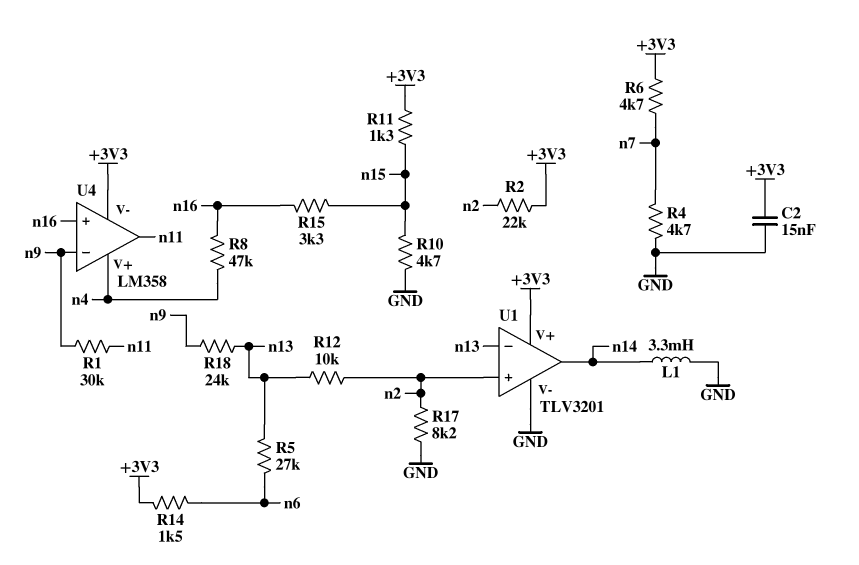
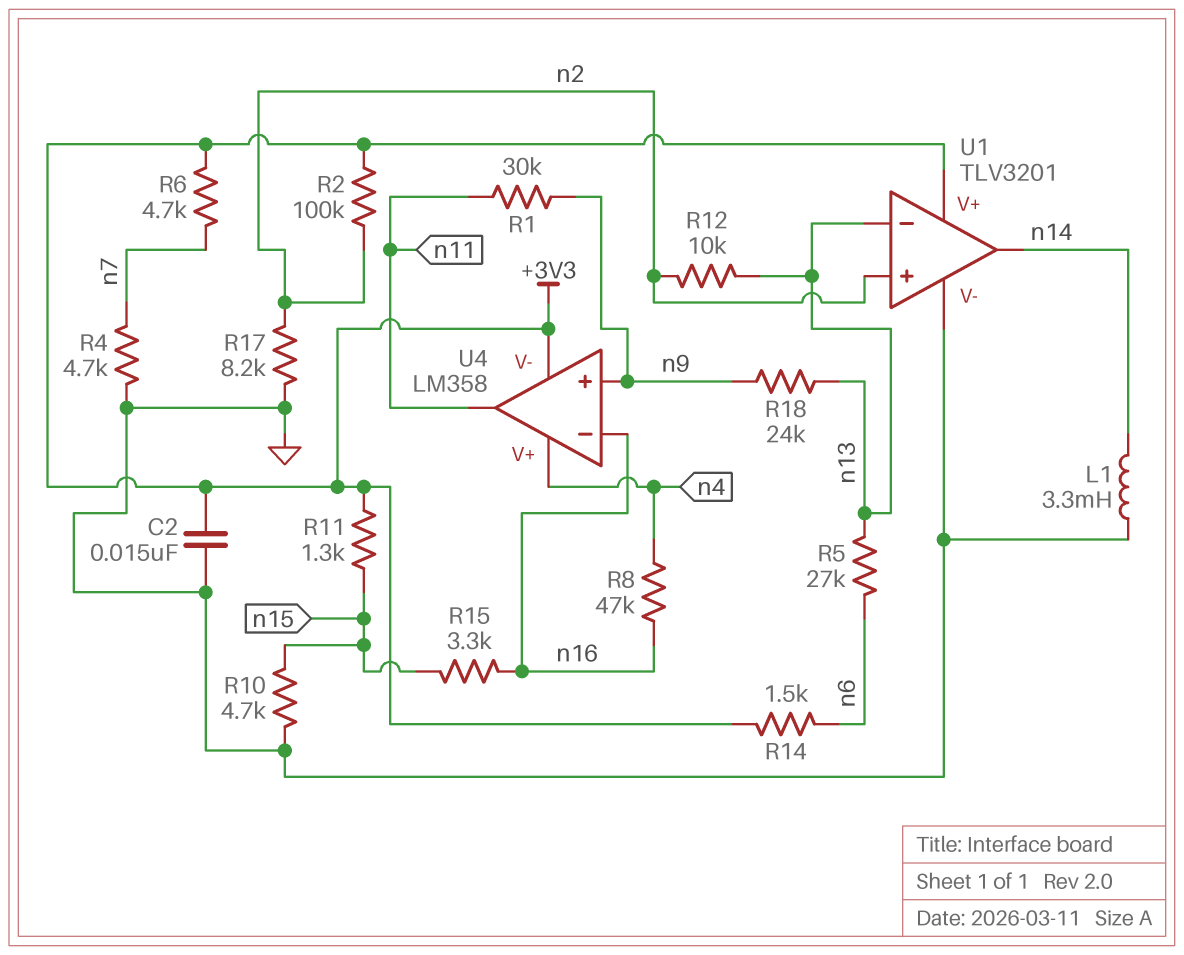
R2: 22k (+3V3, n2) -> 100k (+3V3, n2)
U4 pin in+: n16 -> n9
U4 pin in-: n9 -> n16

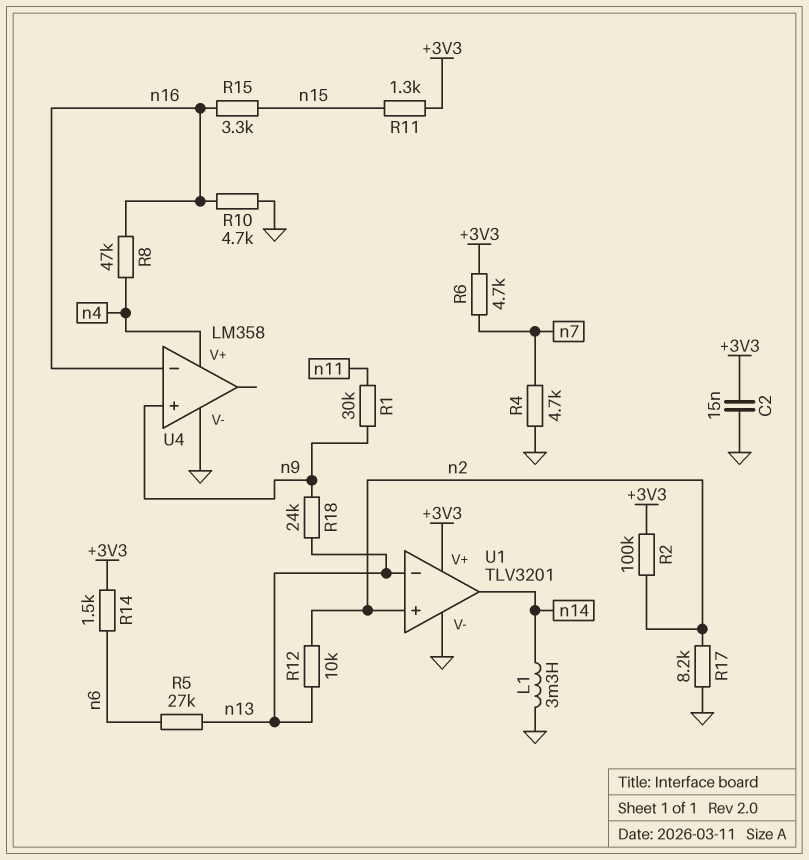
R10: 4.7k (GND, n15) -> 4.7k (GND, n16)
U4 pin V-: +3V3 -> GND
U4 pin out: n11 -> none

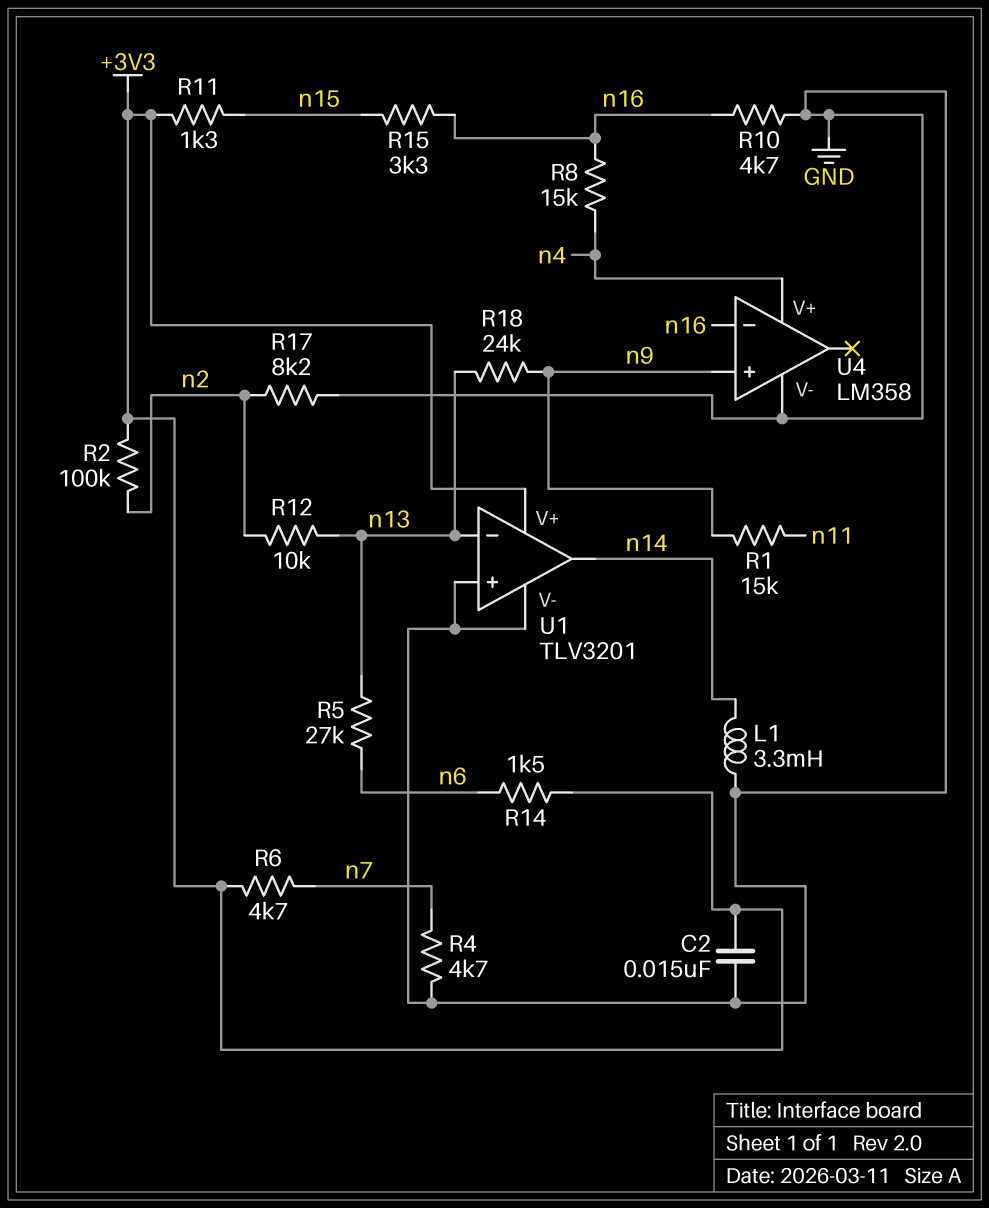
R1: 30k (n9, n11) -> 15k (n9, n11)
R8: 47k (n4, n16) -> 15k (n4, n16)
U1 pin in+: n2 -> GND

